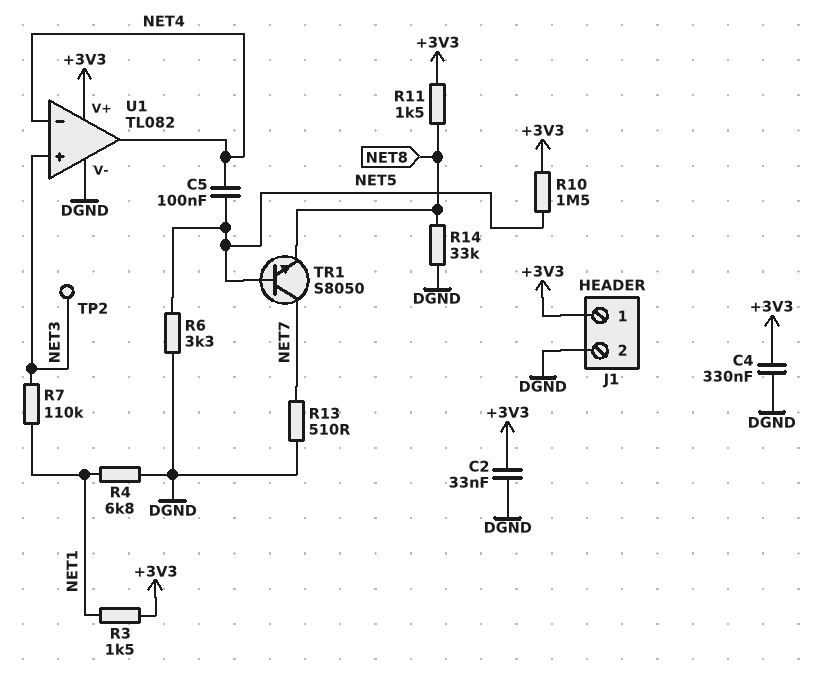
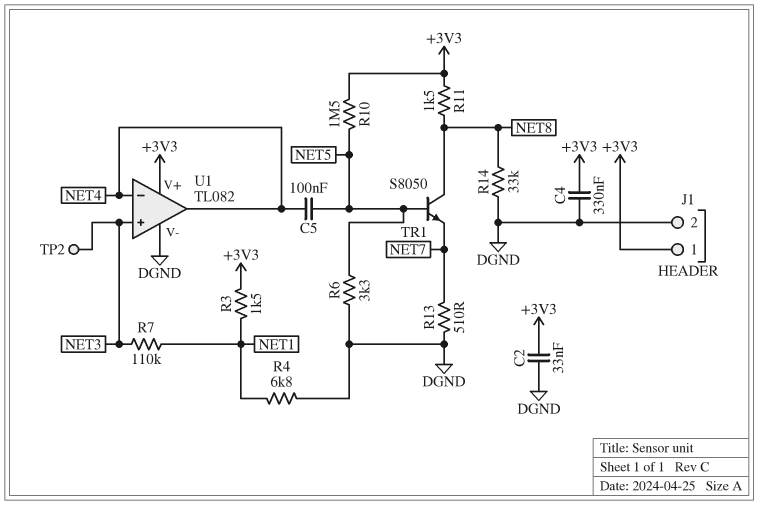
TR1: NPN S8050 (B NET5, C NET7, E NET8) -> NPN S8050 (B NET5, C NET8, E NET7)

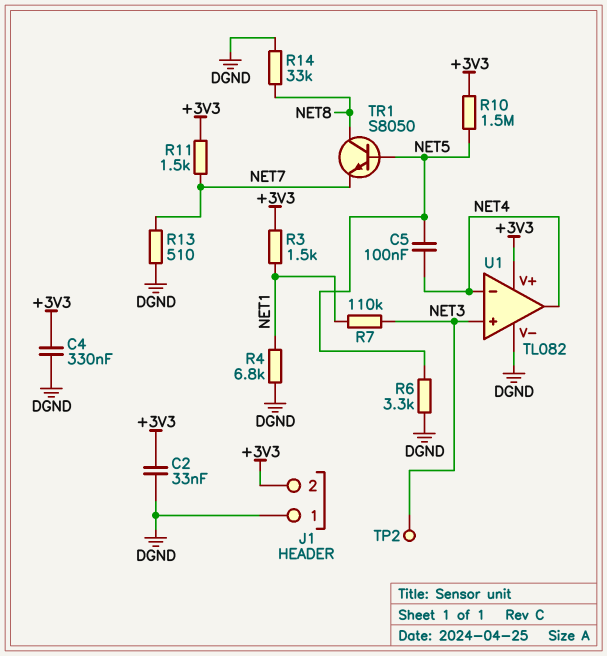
J1 pin 1: +3V3 -> DGND
J1 pin 2: DGND -> +3V3
R11: 1.5k (+3V3, NET8) -> 1.5k (+3V3, NET7)

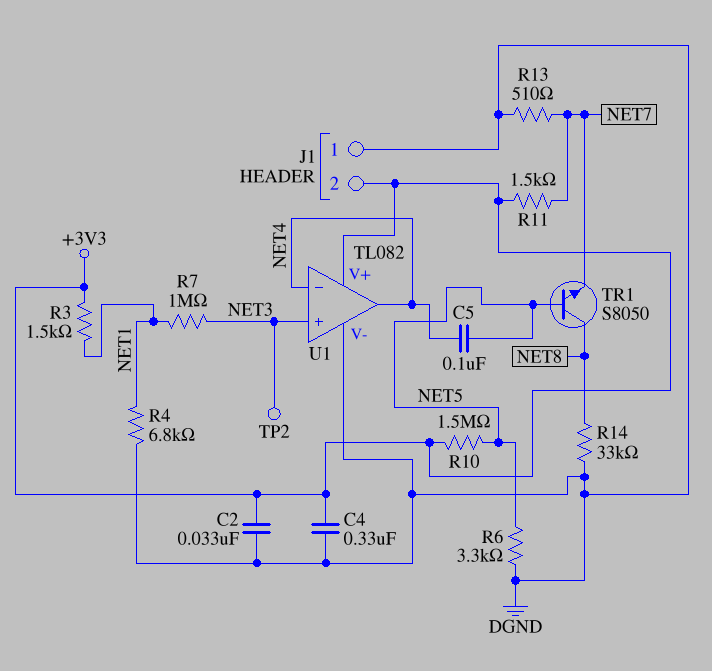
R7: 110k (NET1, NET3) -> 1M (NET1, NET3)

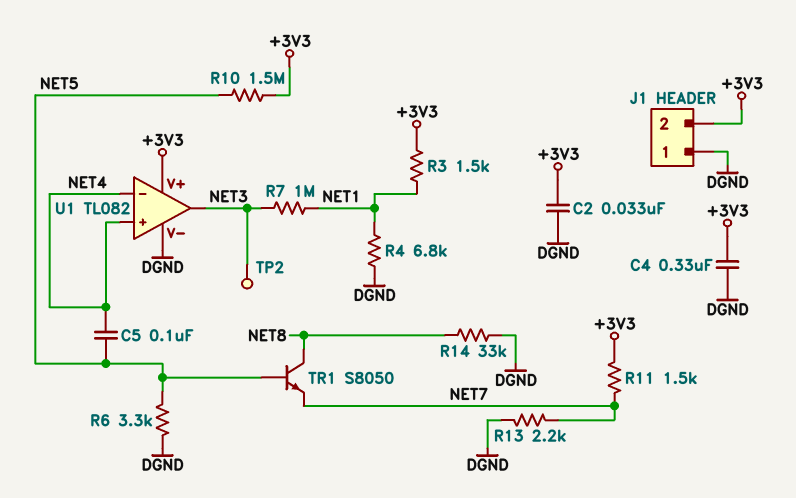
R13: 510 (DGND, NET7) -> 2.2k (DGND, NET7)
U1 pin in+: NET3 -> NET4
U1 pin out: NET4 -> NET3

